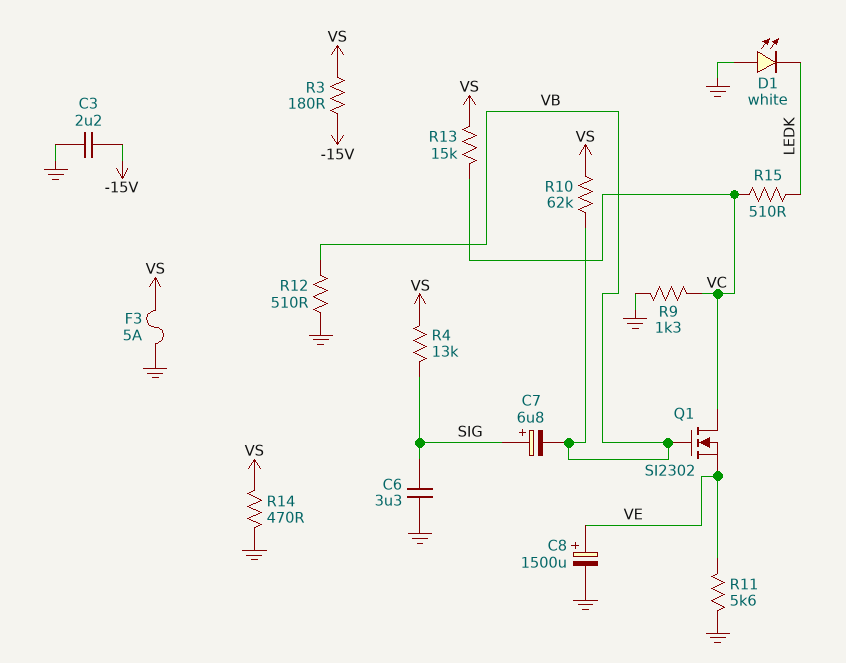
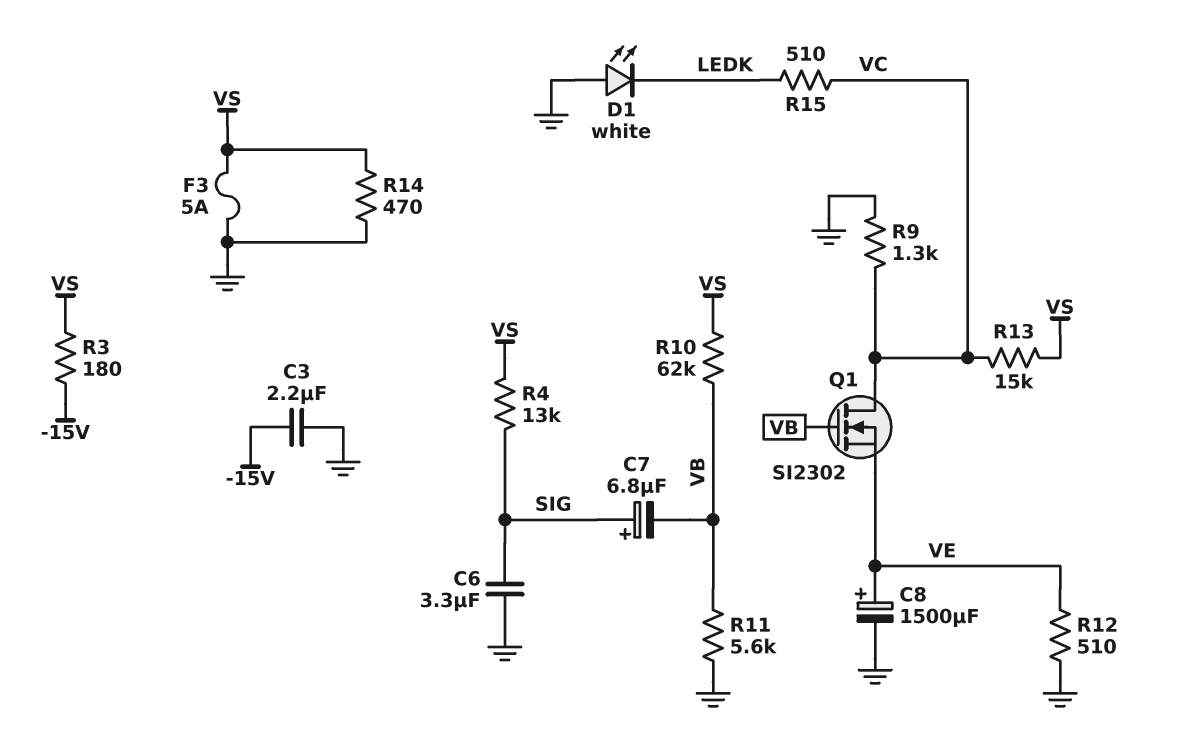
R11: 5.6k (GND, VE) -> 5.6k (GND, VB)
R12: 510 (GND, VB) -> 510 (GND, VE)

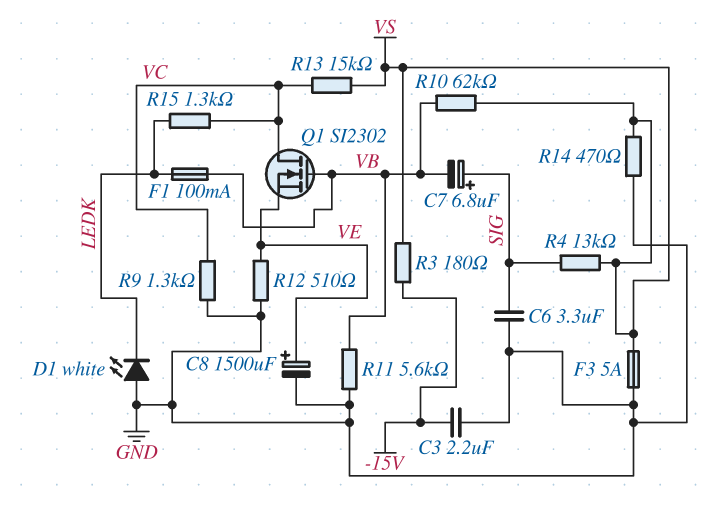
F1: none -> 100mA (LEDK, VB)
R15: 510 (LEDK, VC) -> 1.3k (LEDK, VC)

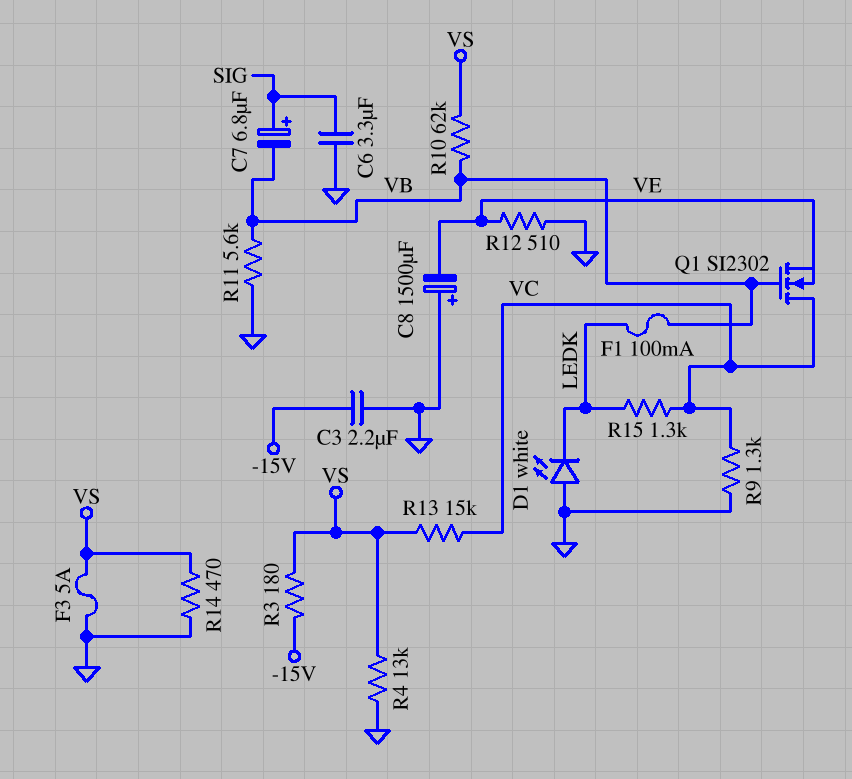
C8: 1500uF (plus VE, minus GND) -> 1500uF (plus GND, minus VE)
R4: 13k (SIG, VS) -> 13k (GND, VS)

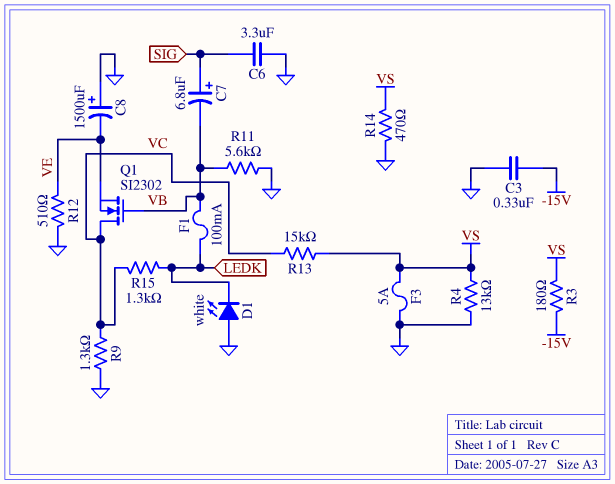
C3: 2.2uF (-15V, GND) -> 330nF (-15V, GND)
R10: 62k (VB, VS) -> none

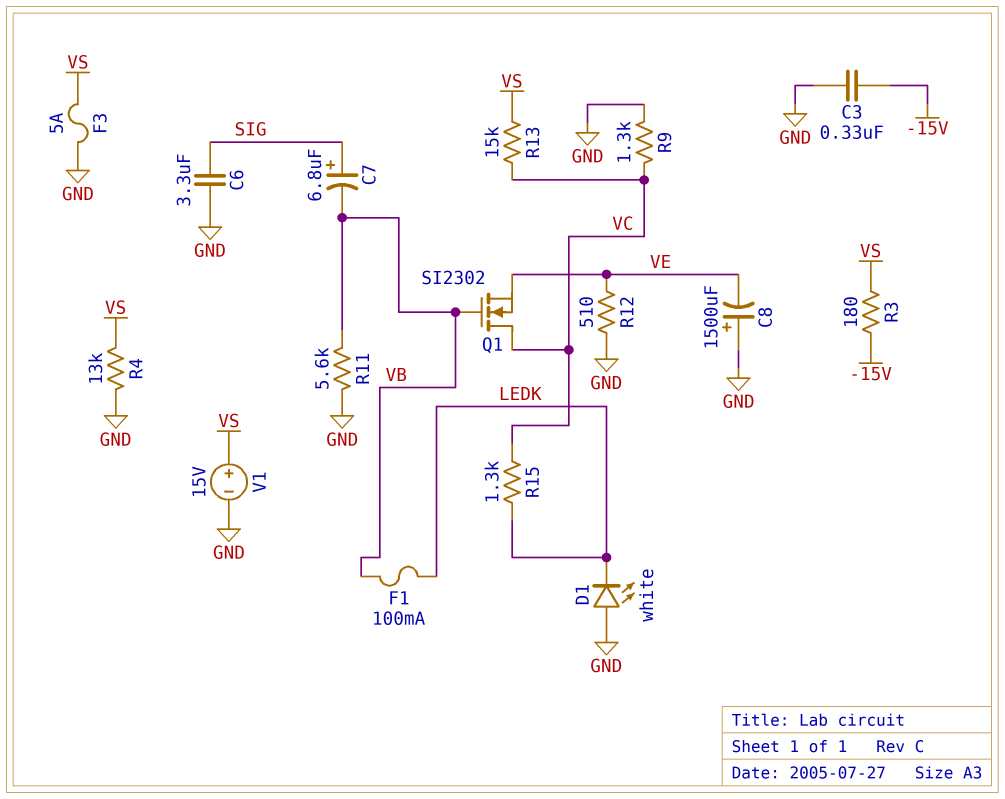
R14: 470 (GND, VS) -> none
V1: none -> 15V (plus VS, minus GND)

